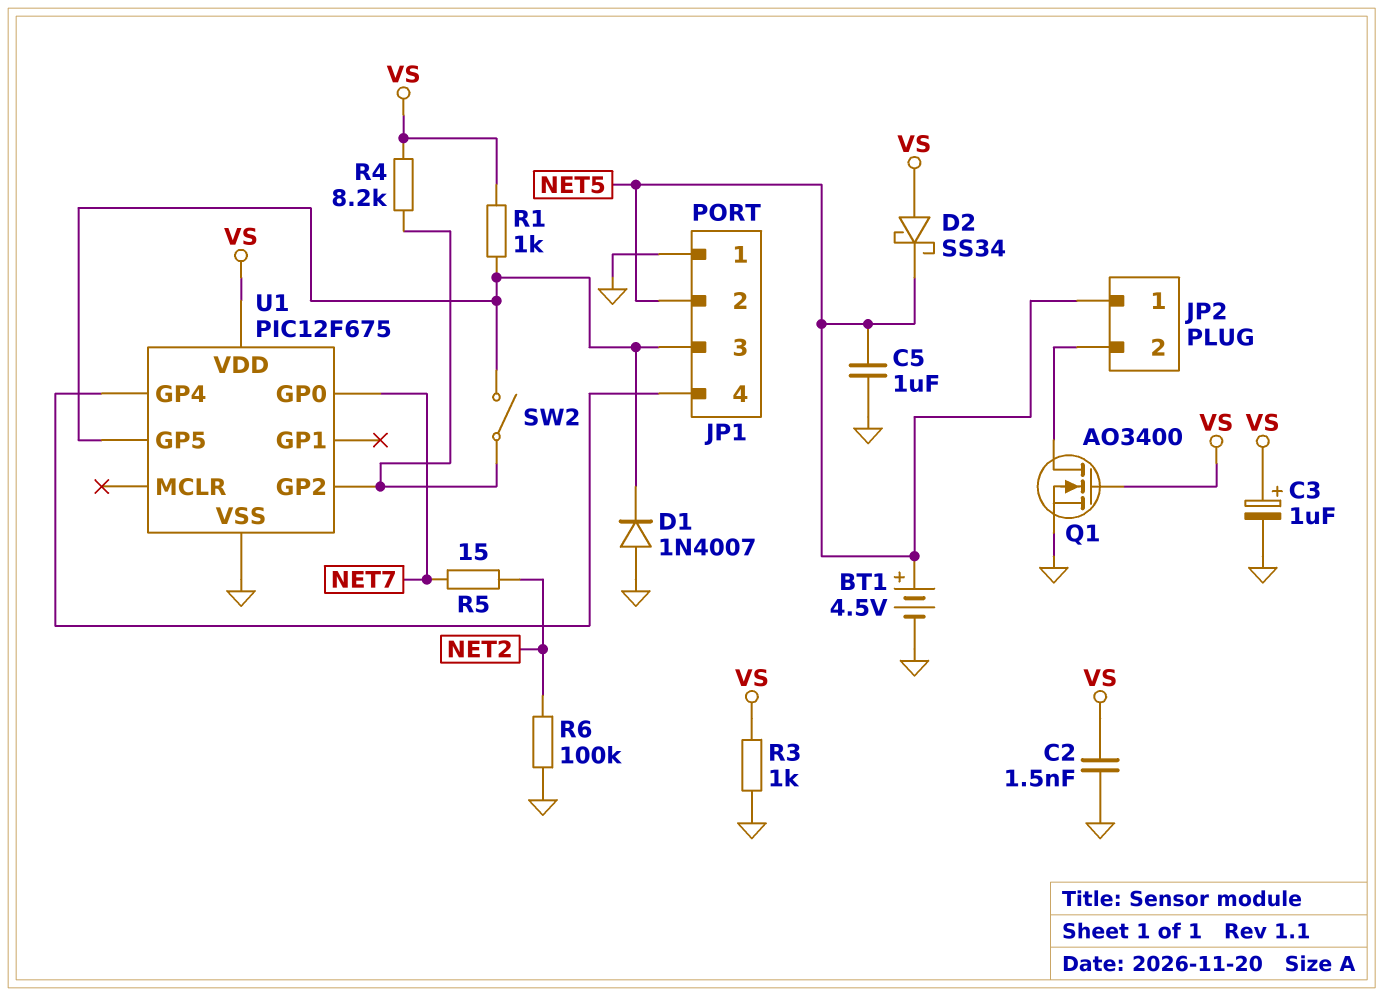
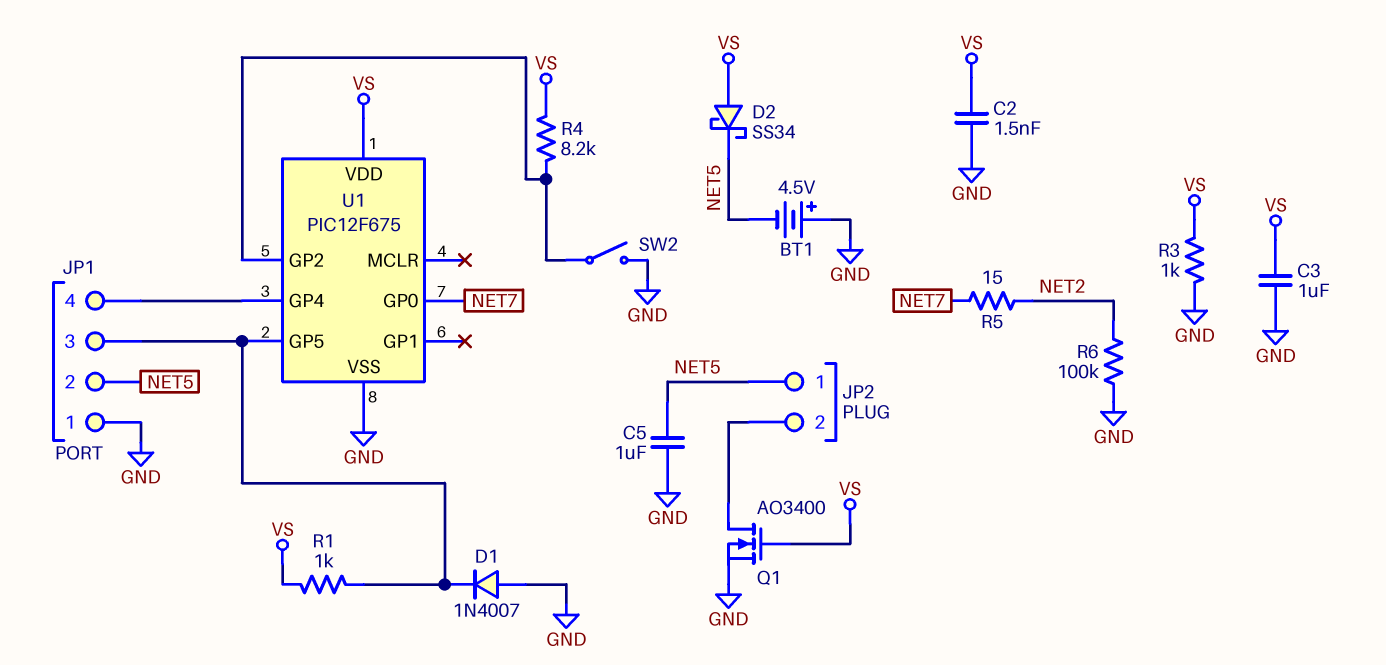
BT1: 4.5V (plus NET5, minus GND) -> 4.5V (plus GND, minus NET5)
C3: 1uF (plus VS, minus GND) -> 1uF (GND, VS)
SW2: switch (JP1/3, U1/GP2) -> switch (GND, U1/GP2)

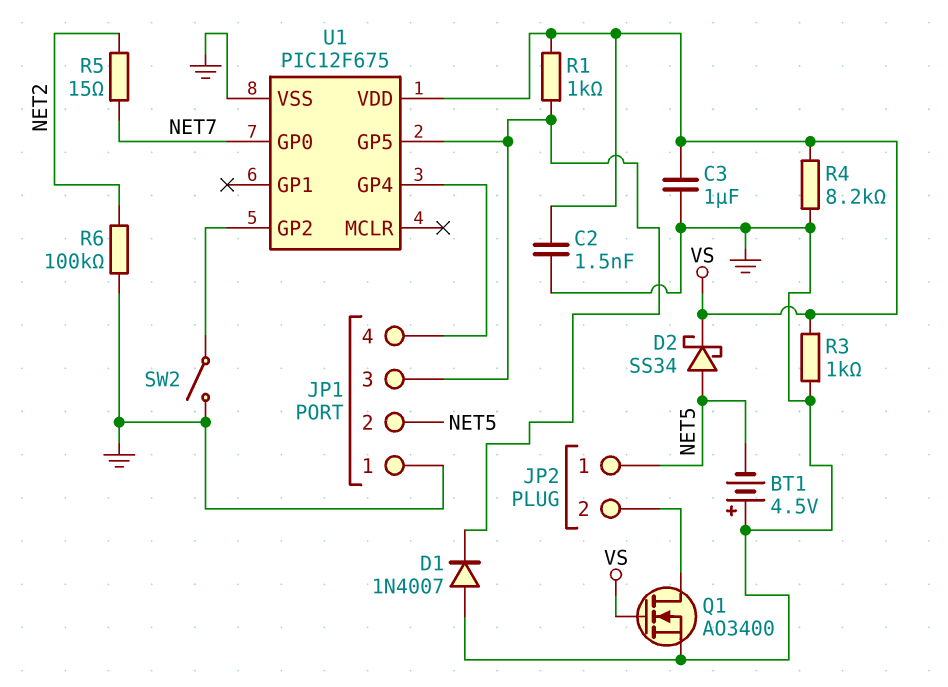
C5: 1uF (GND, NET5) -> none
D2: schottky SS34 (A VS, K NET5) -> schottky SS34 (A NET5, K VS)
R4: 8.2k (U1/GP2, VS) -> 8.2k (GND, VS)

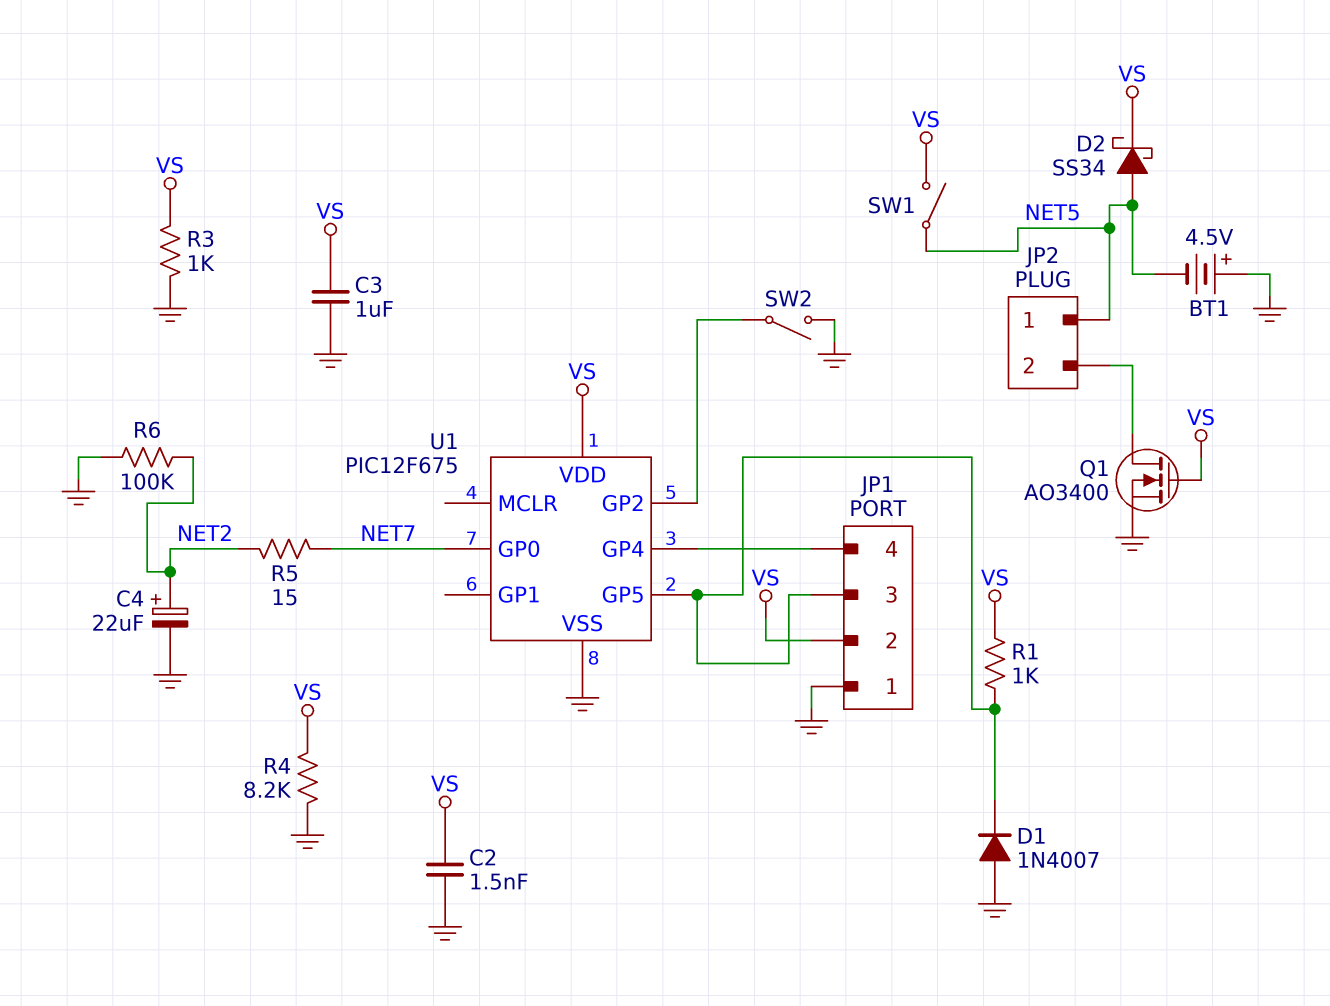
C4: none -> 22uF (plus NET2, minus GND)
JP1 pin 2: NET5 -> VS
SW1: none -> switch (NET5, VS)

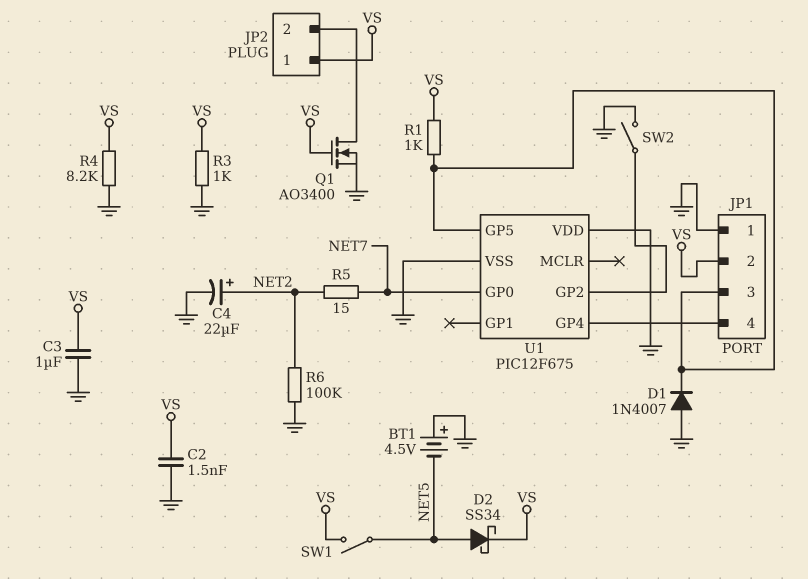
JP2 pin 1: NET5 -> VS
U1 pin VDD: VS -> GND

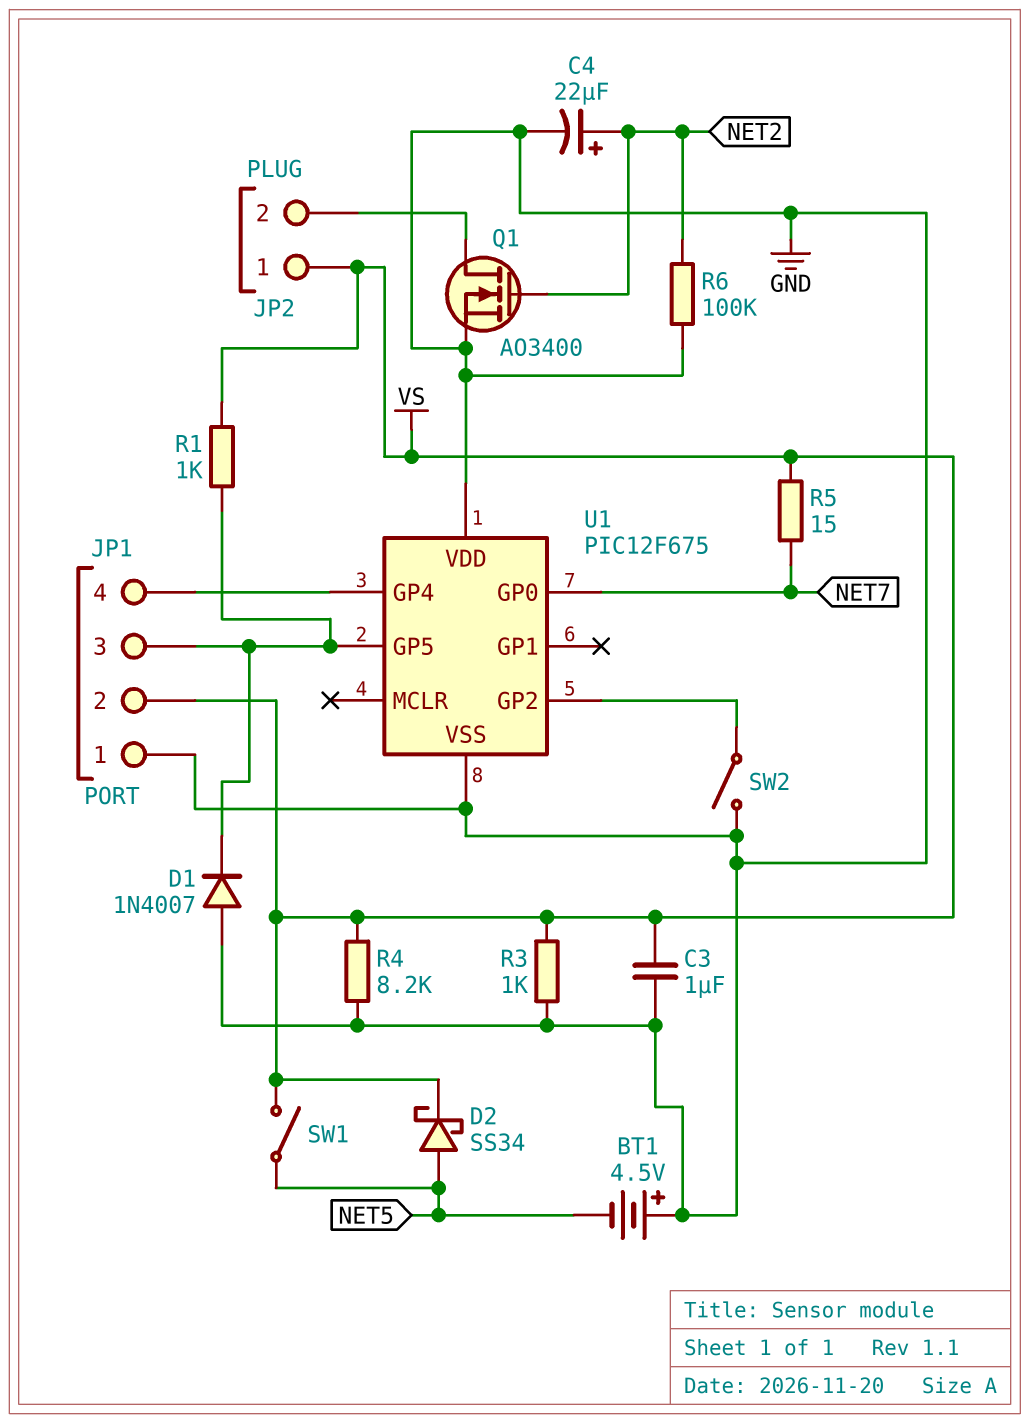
C2: 1.5nF (GND, VS) -> none
Q1: NMOS AO3400 (G VS, D JP2/2, S GND) -> NMOS AO3400 (G NET2, D JP2/2, S GND)
R5: 15 (NET2, NET7) -> 15 (NET7, VS)

